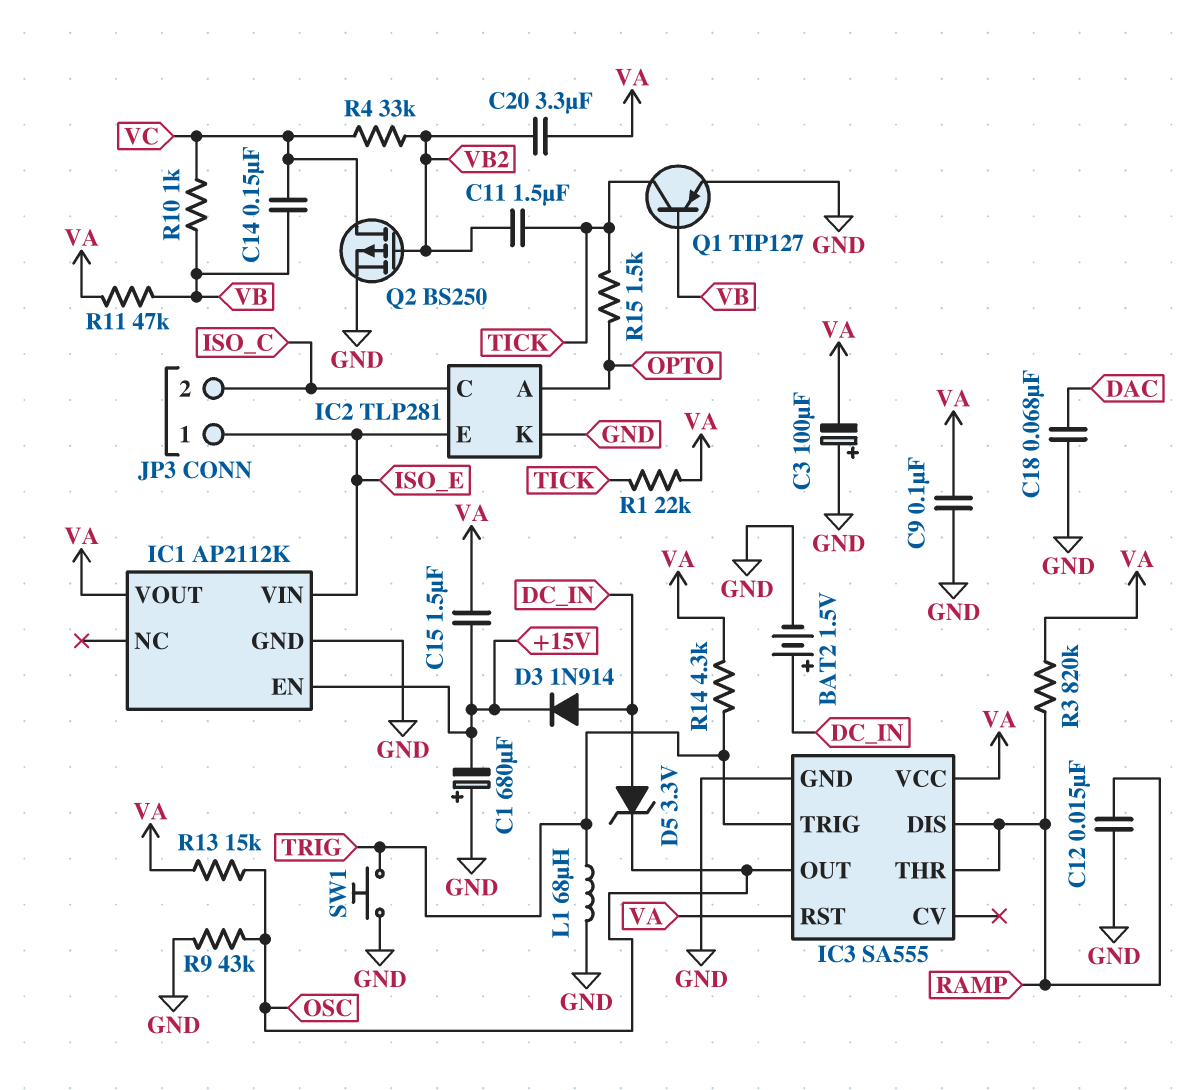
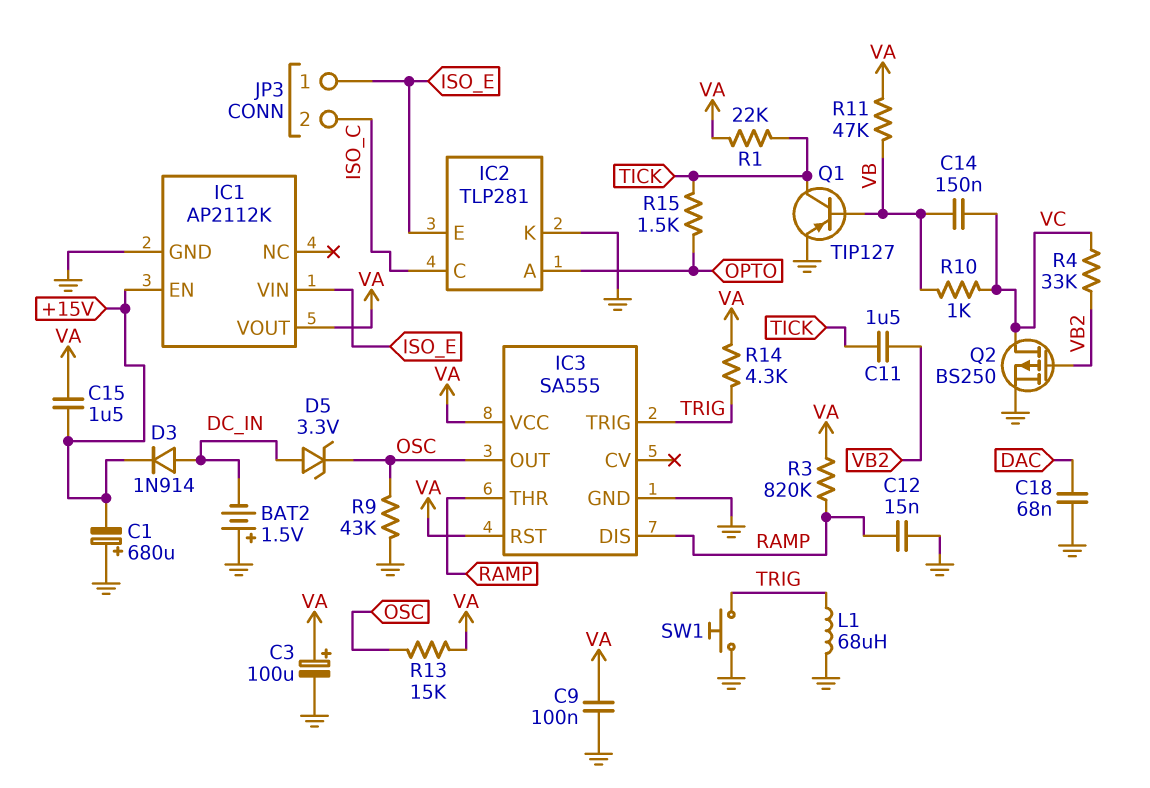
BAT2: 1.5V (plus DC_IN, minus GND) -> 1.5V (plus GND, minus DC_IN)
C3: 100uF (plus GND, minus VA) -> 100uF (plus VA, minus GND)
C20: 3.3uF (VA, VB2) -> none

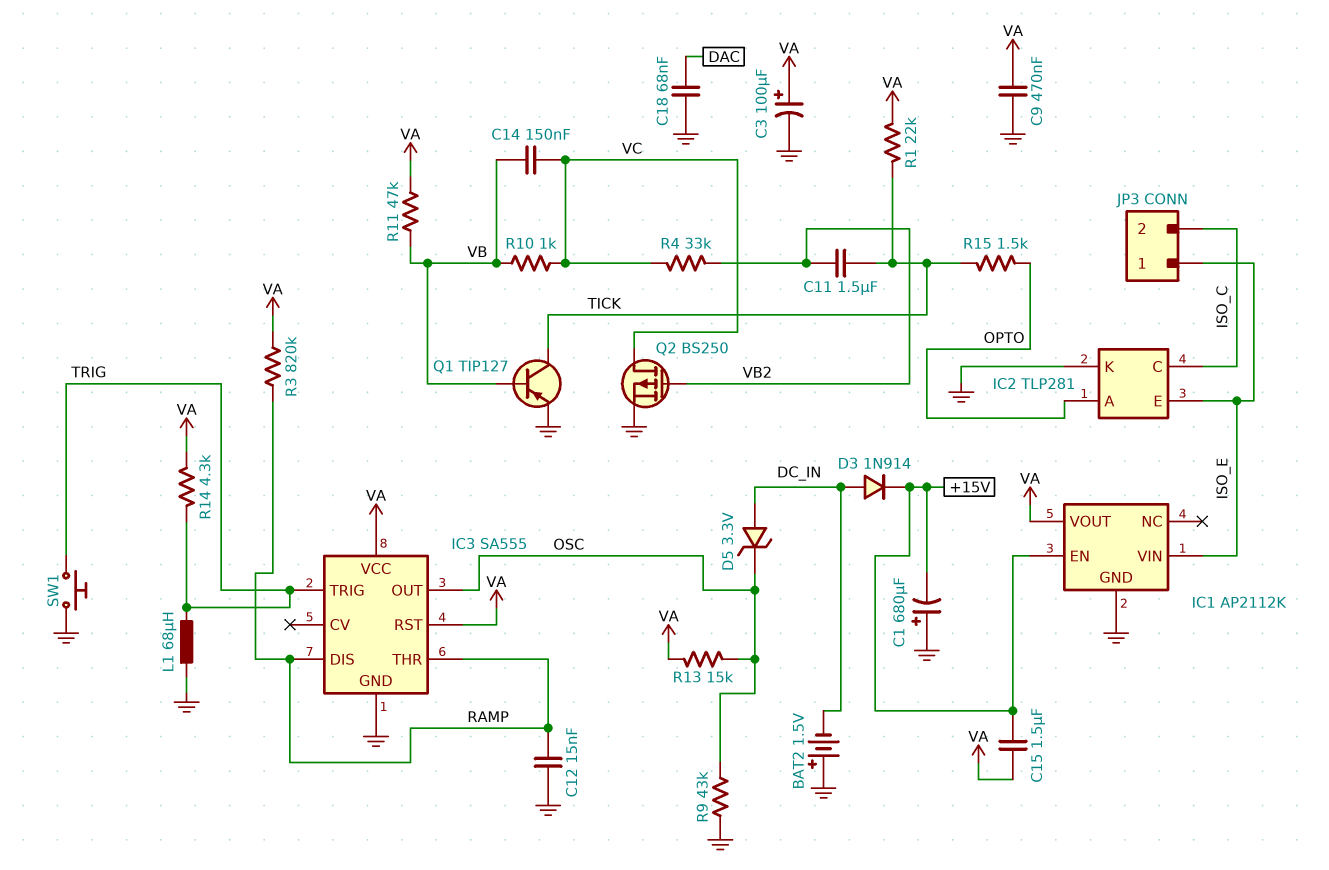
C9: 100nF (GND, VA) -> 470nF (GND, VA)

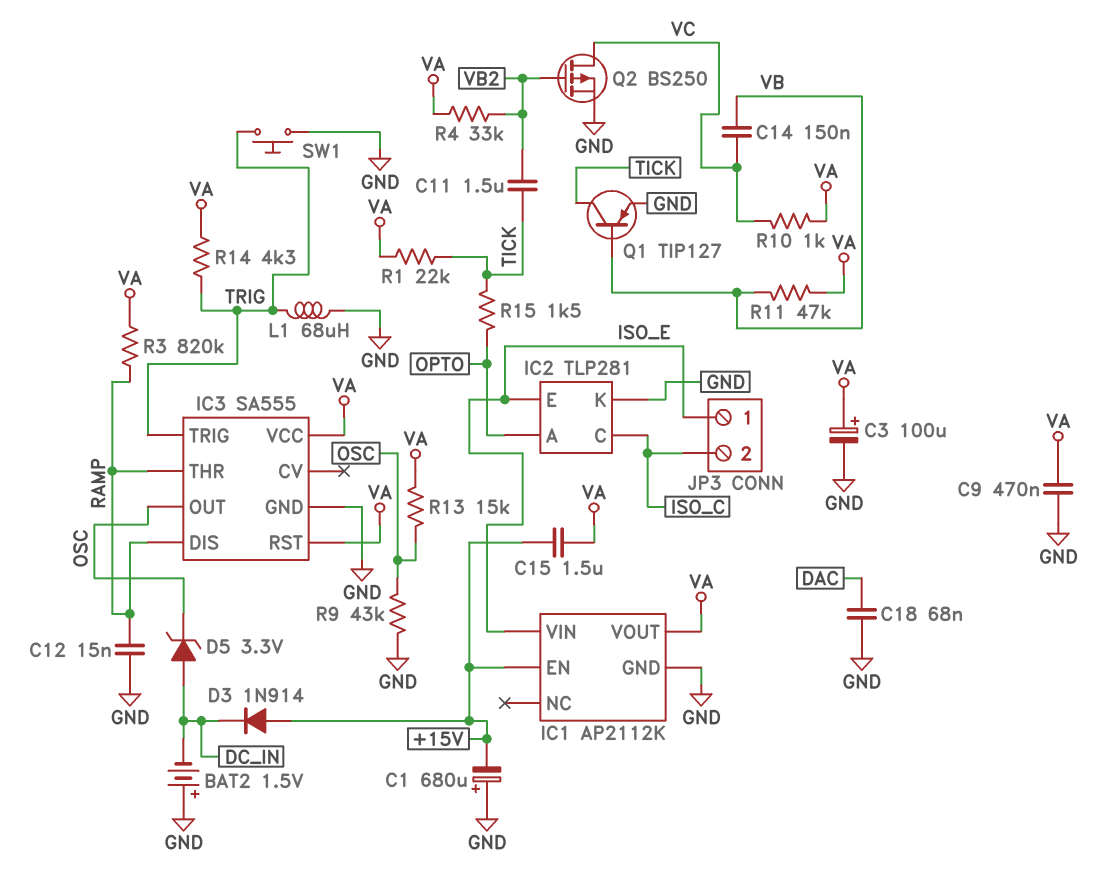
D3: diode 1N914 (A DC_IN, K +15V) -> diode 1N914 (A +15V, K DC_IN)
R4: 33k (VB2, VC) -> 33k (VA, VB2)
R10: 1k (VB, VC) -> 1k (VA, VC)

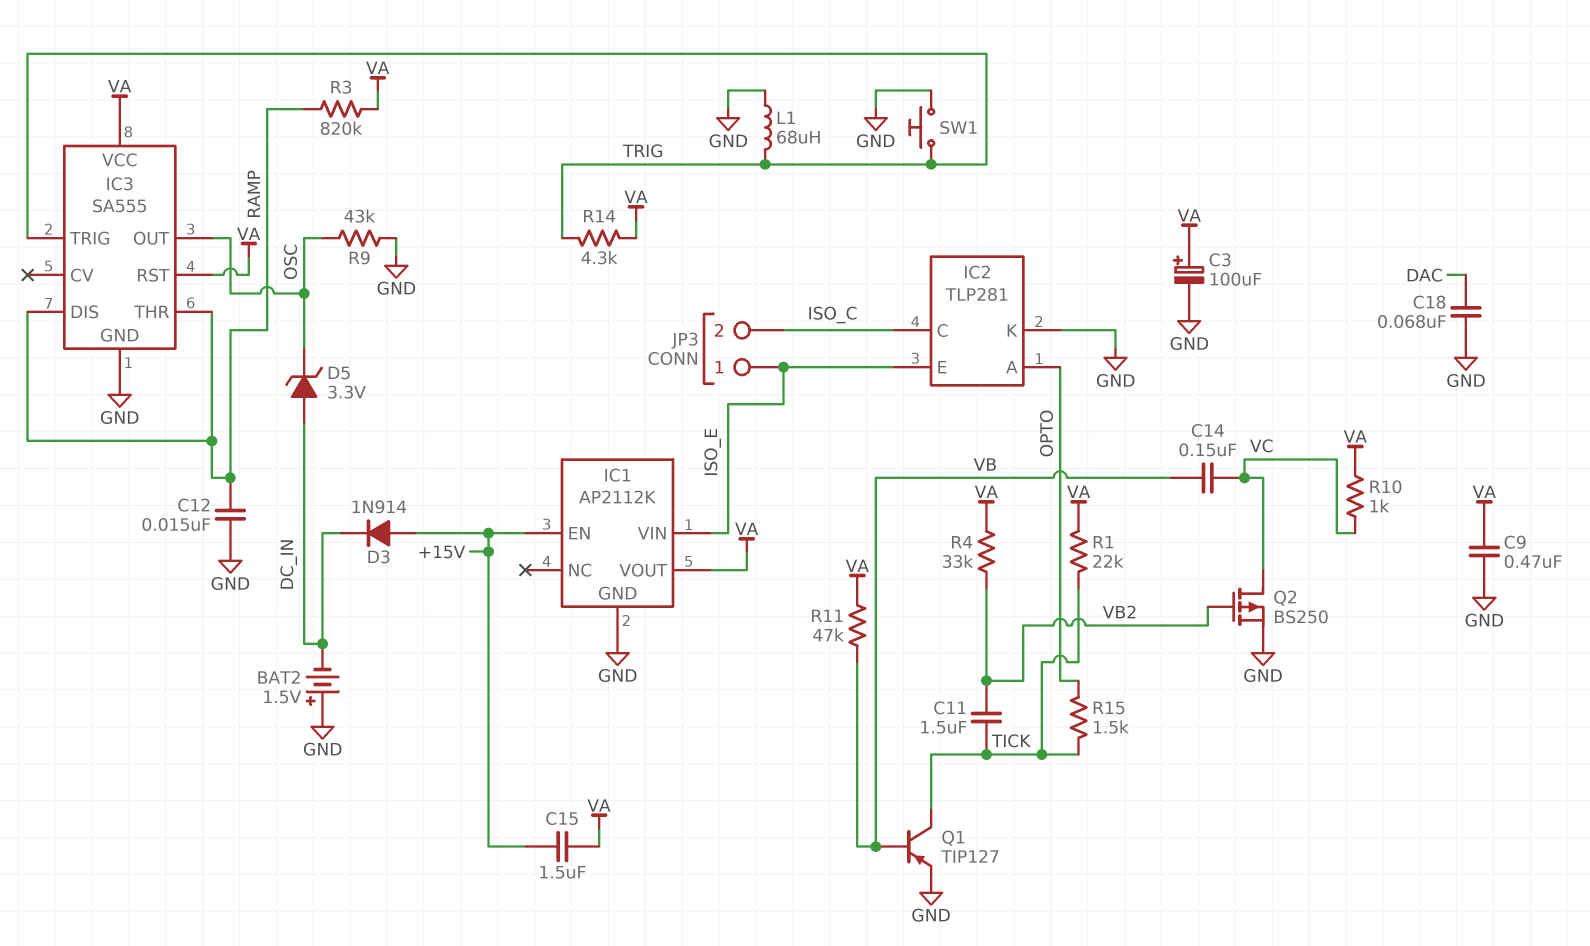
C1: 680uF (plus GND, minus +15V) -> none
R13: 15k (OSC, VA) -> none

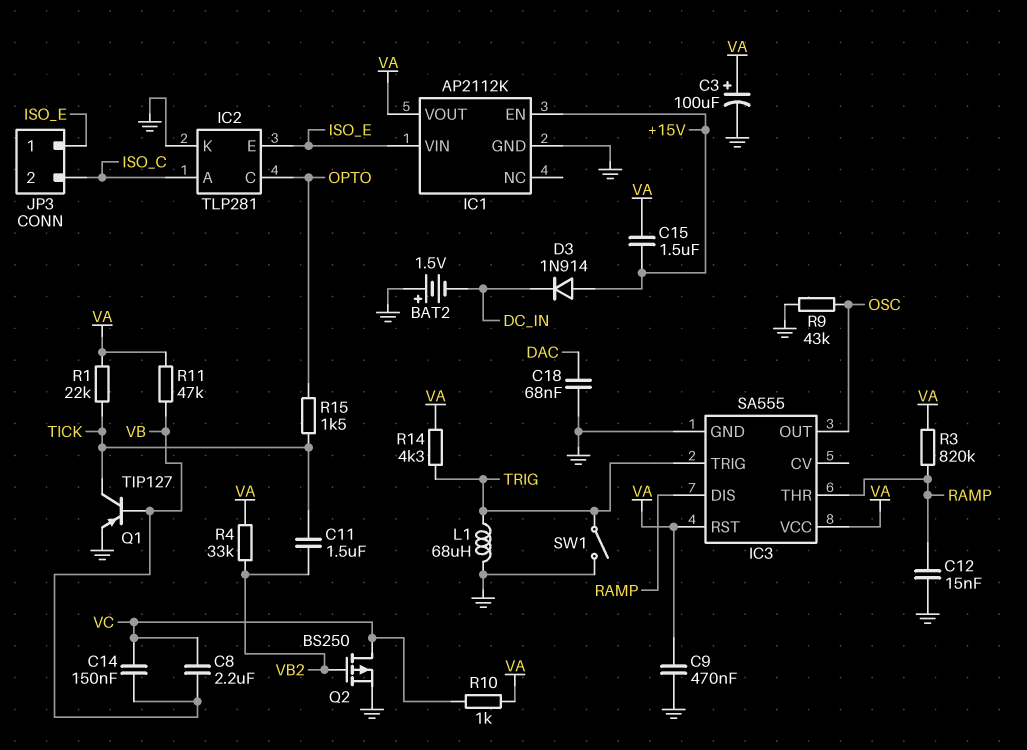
C8: none -> 2.2uF (VB, VC)
D5: zener 3.3V (A DC_IN, K OSC) -> none
IC2 pin A: OPTO -> ISO_C
IC2 pin C: ISO_C -> OPTO
SW1: button (GND, TRIG) -> switch (GND, TRIG)

